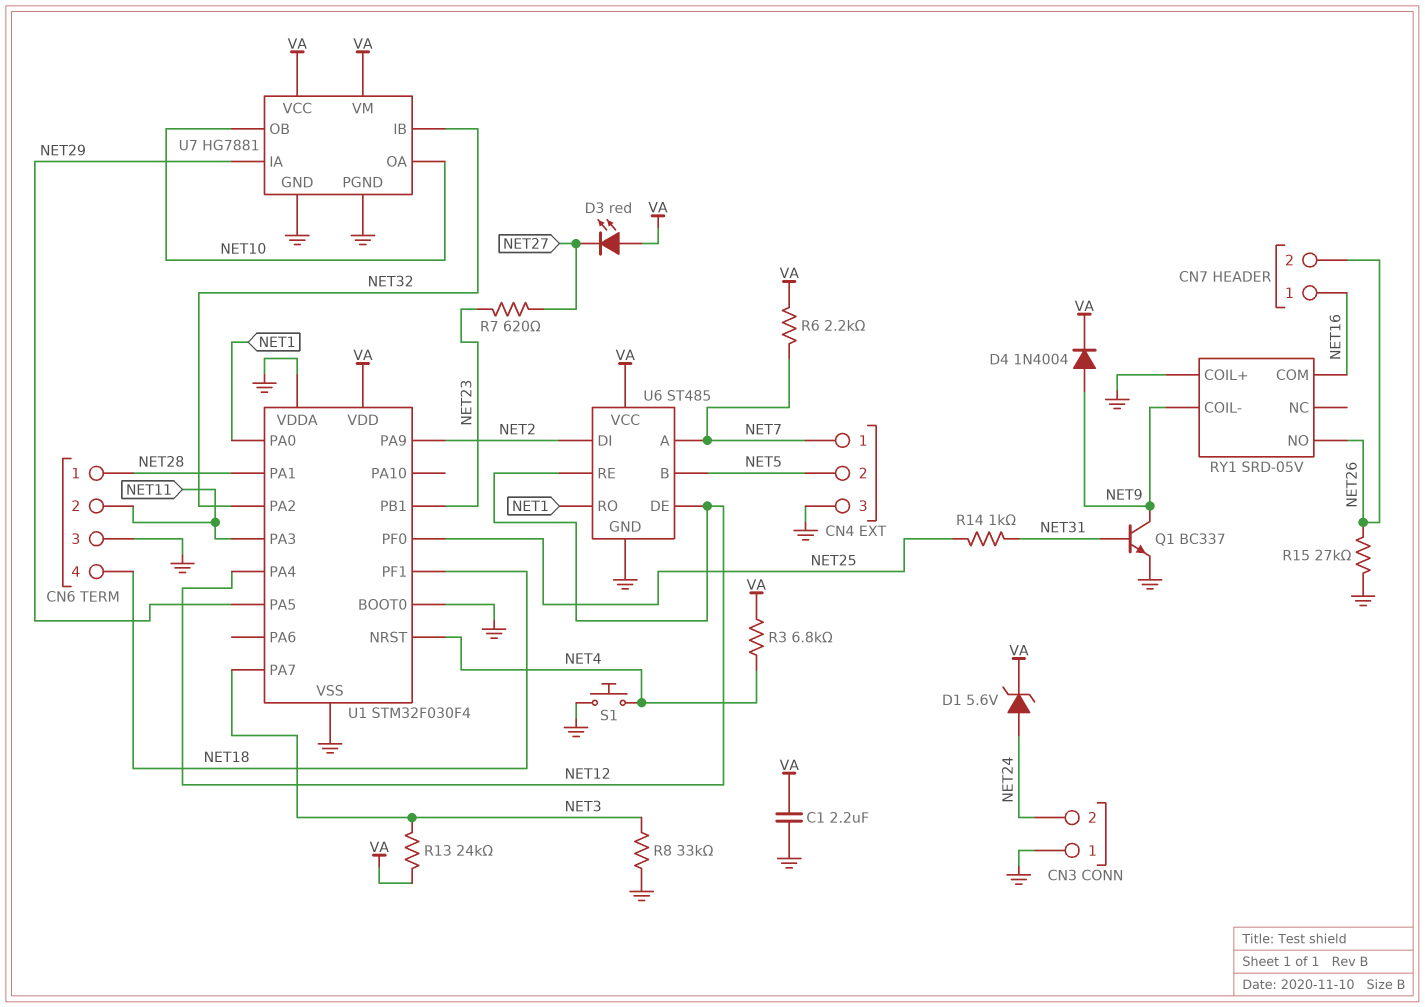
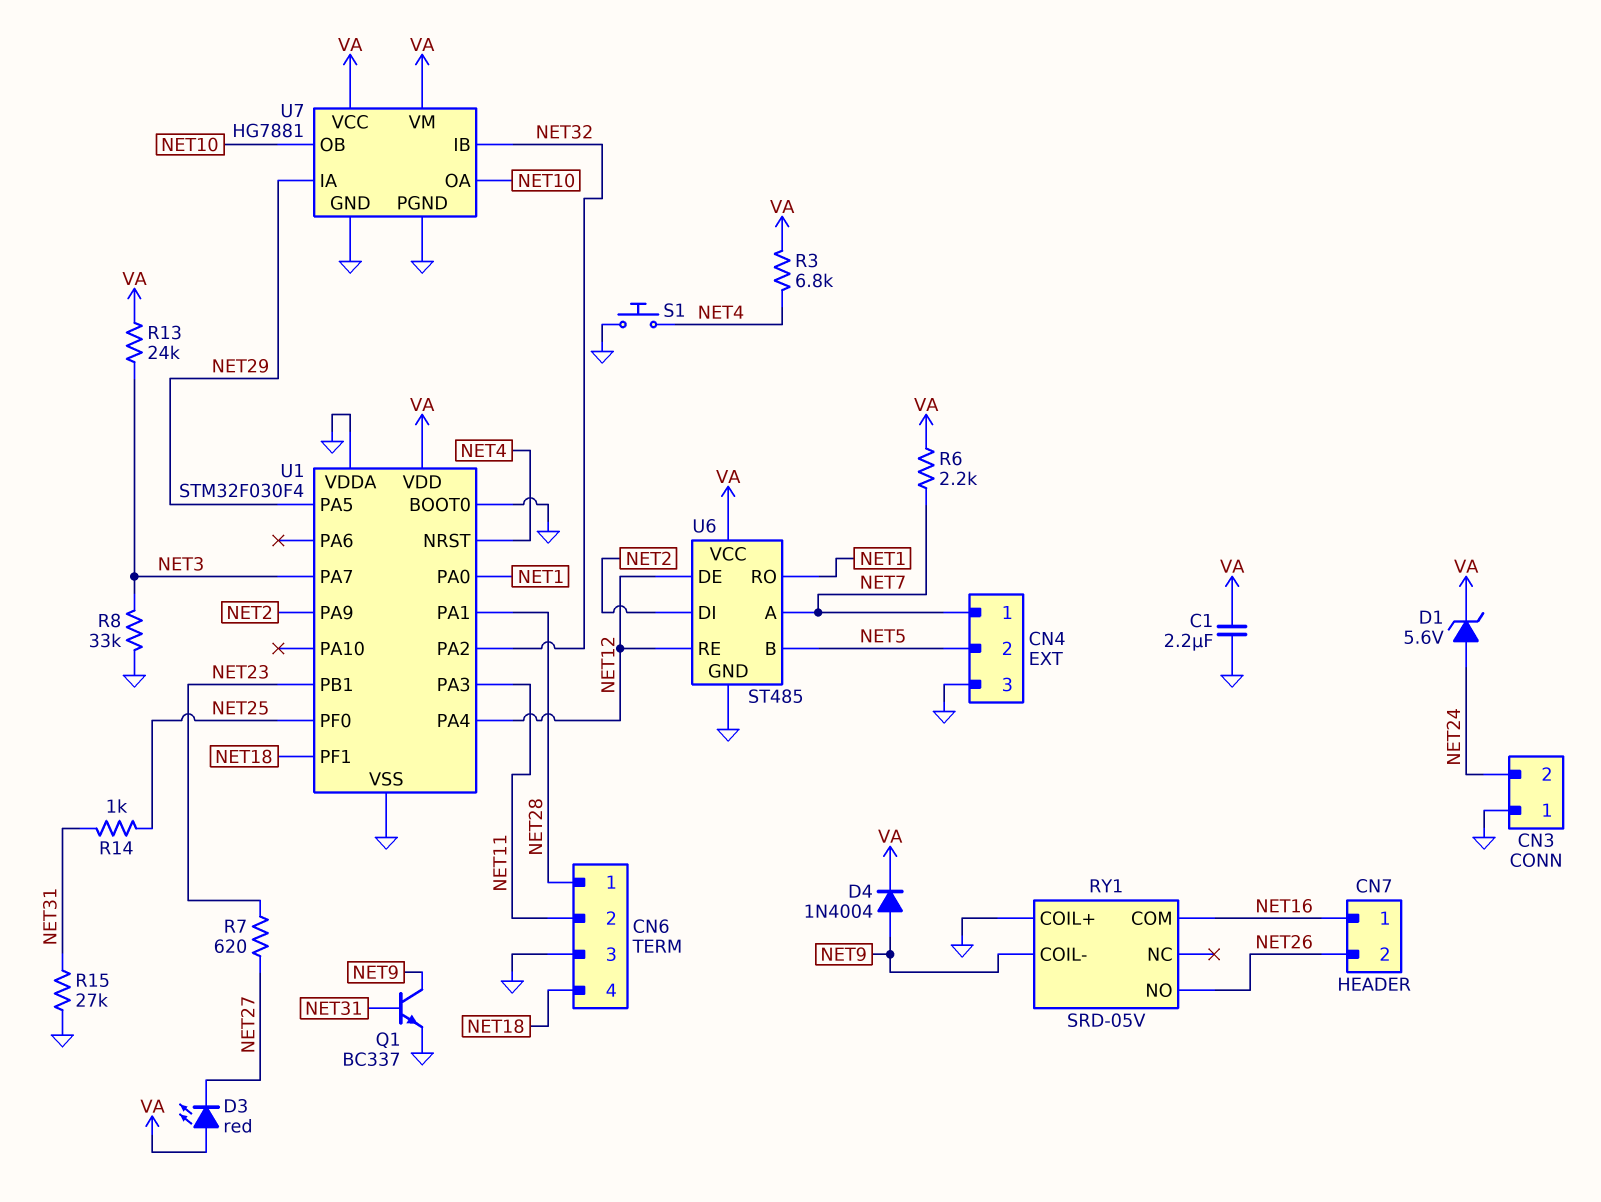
R15: 27k (GND, NET26) -> 27k (GND, NET31)

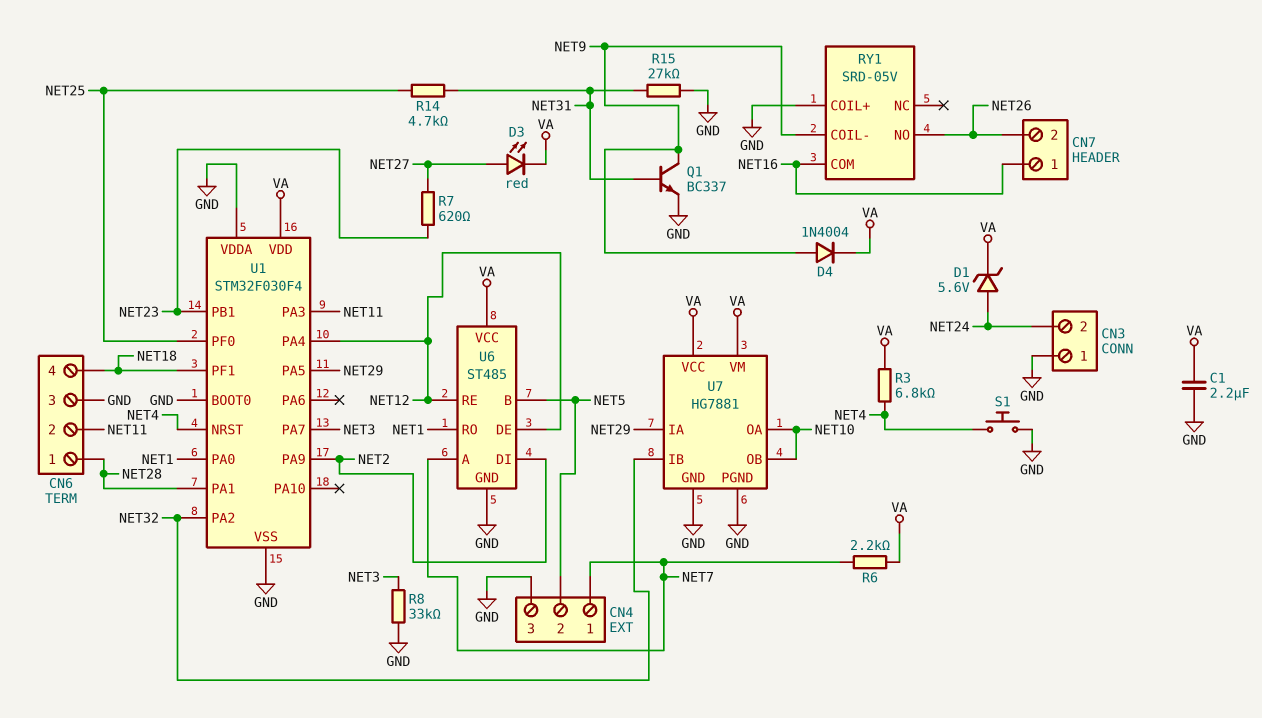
D3: LED red (A VA, K NET27) -> LED red (A NET27, K VA)
R13: 24k (NET3, VA) -> none
R14: 1k (NET25, NET31) -> 4.7k (NET25, NET31)

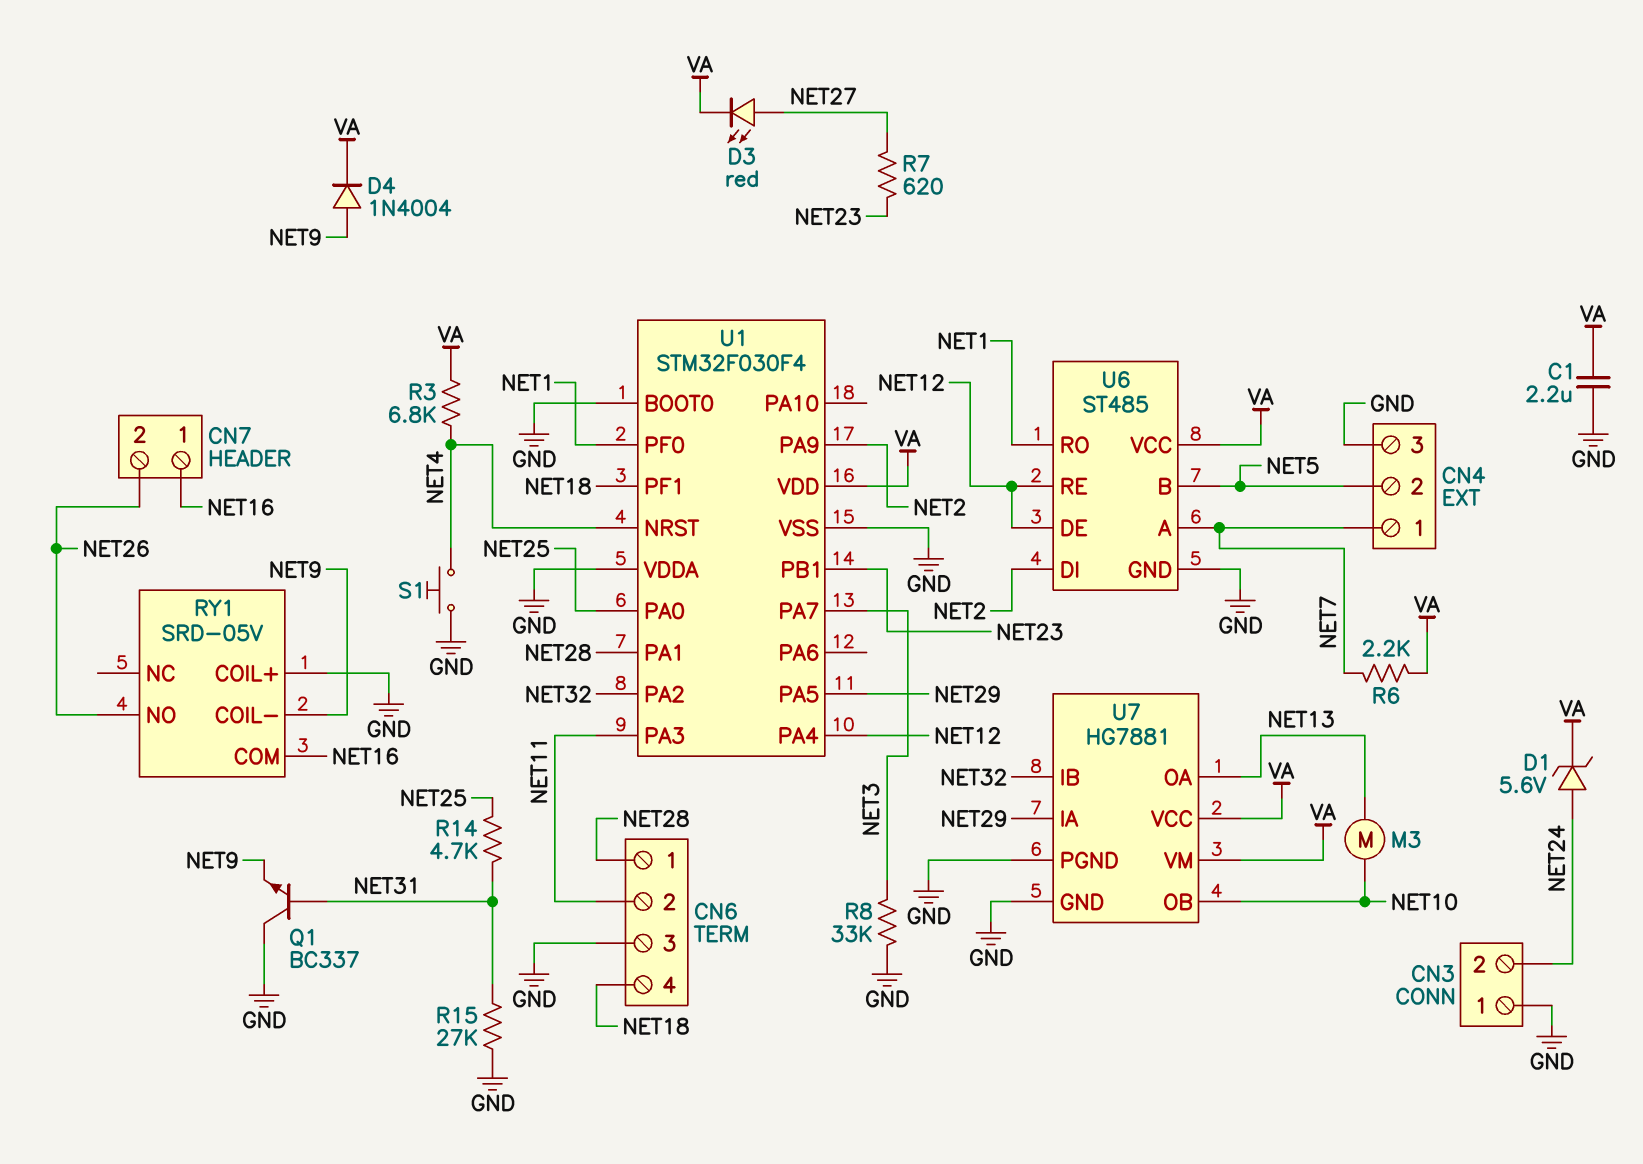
M3: none -> motor (NET10, NET13)
Q1: NPN BC337 (B NET31, C NET9, E GND) -> NPN BC337 (B NET31, C GND, E NET9)
U1 pin PA0: NET1 -> NET25
U1 pin PF0: NET25 -> NET1
U7 pin OA: NET10 -> NET13

